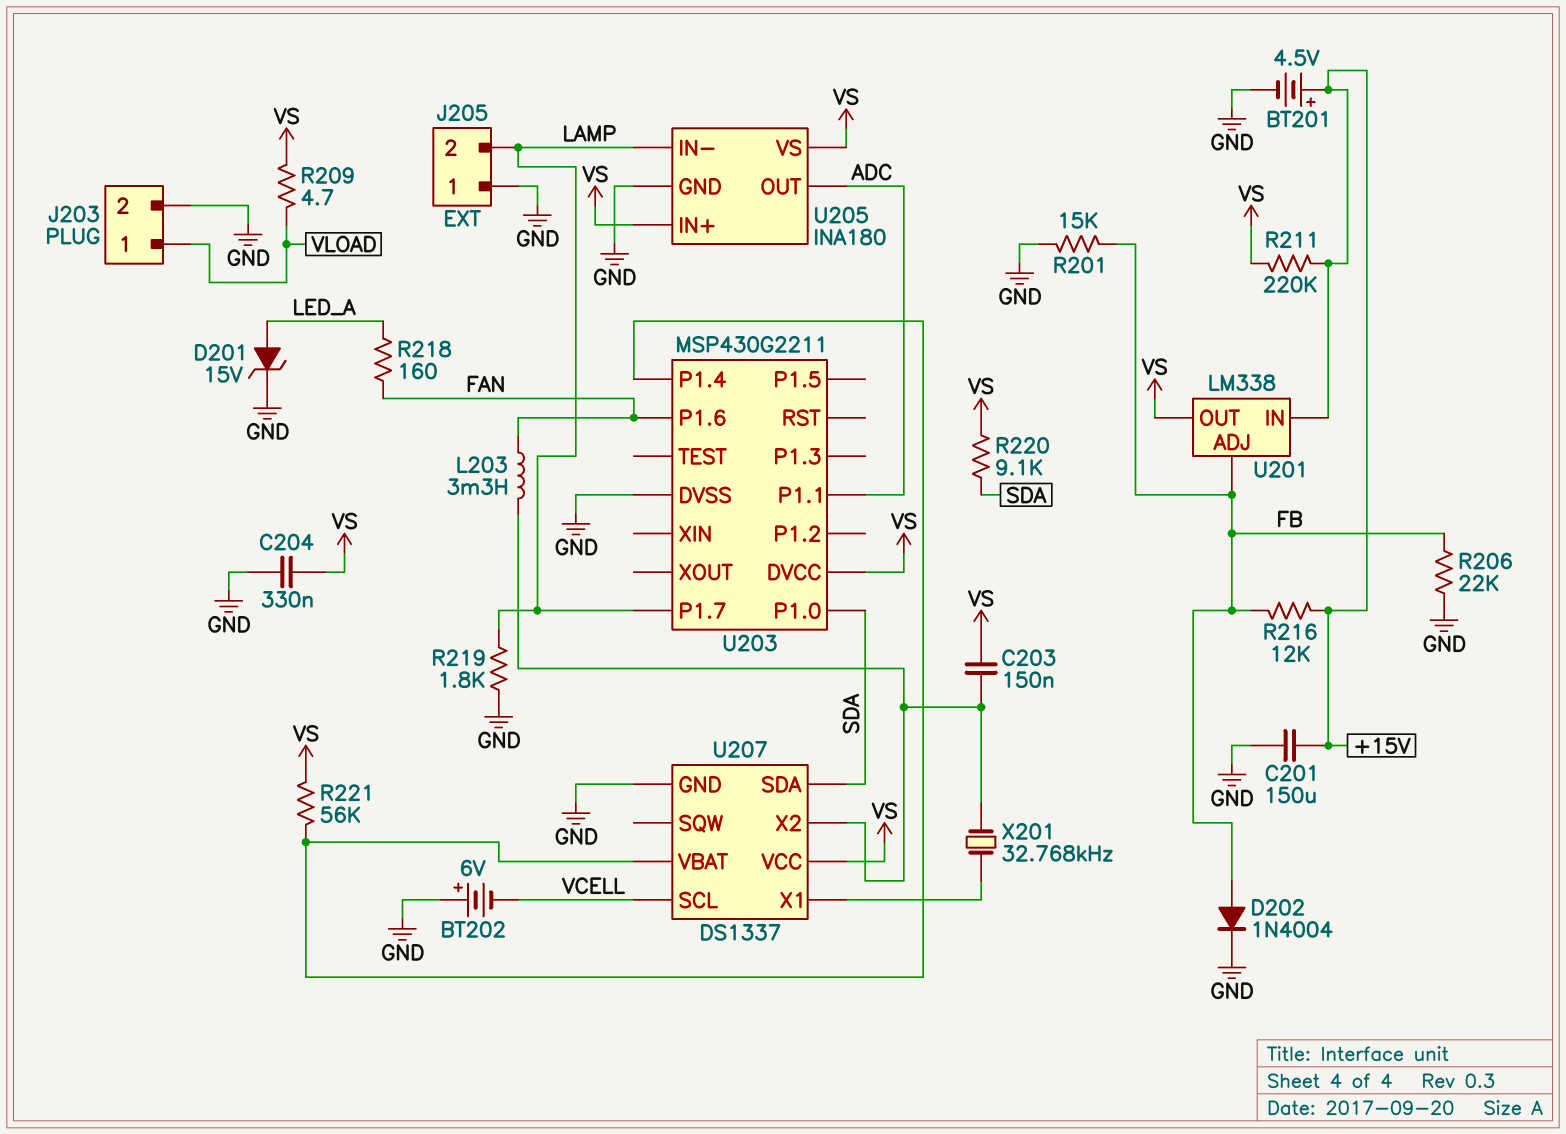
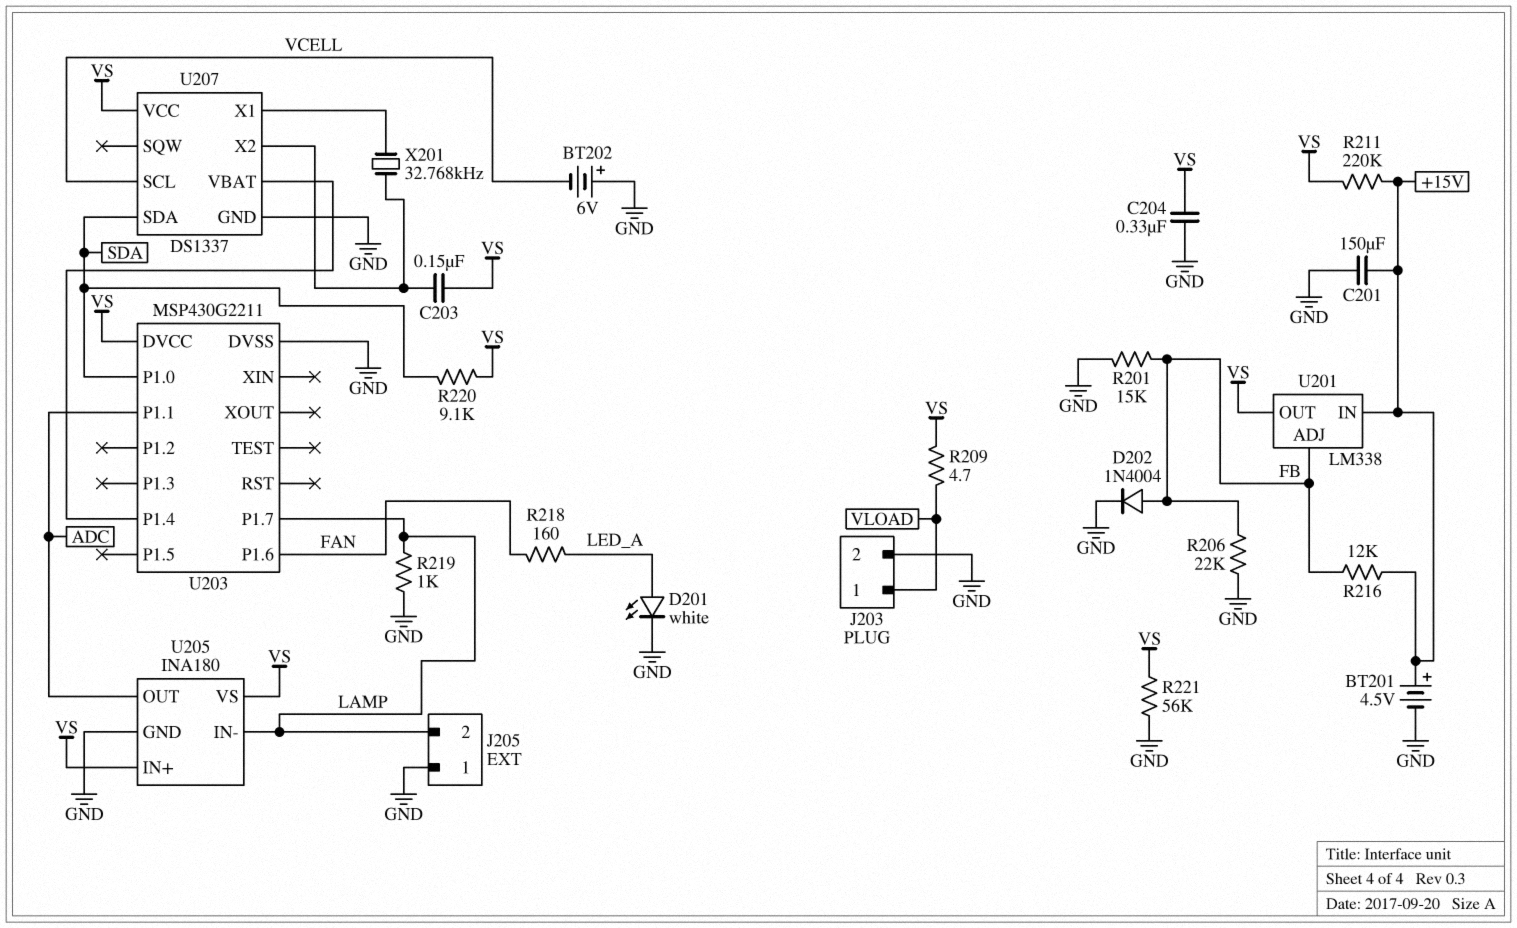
D201: zener 15V (A LED_A, K GND) -> LED white (A LED_A, K GND)
L203: 3.3mH (FAN, U207/X2) -> none
R219: 1.8k (GND, LAMP) -> 1k (GND, LAMP)
R221: 56k (U203/P1.4, VS) -> 56k (GND, VS)

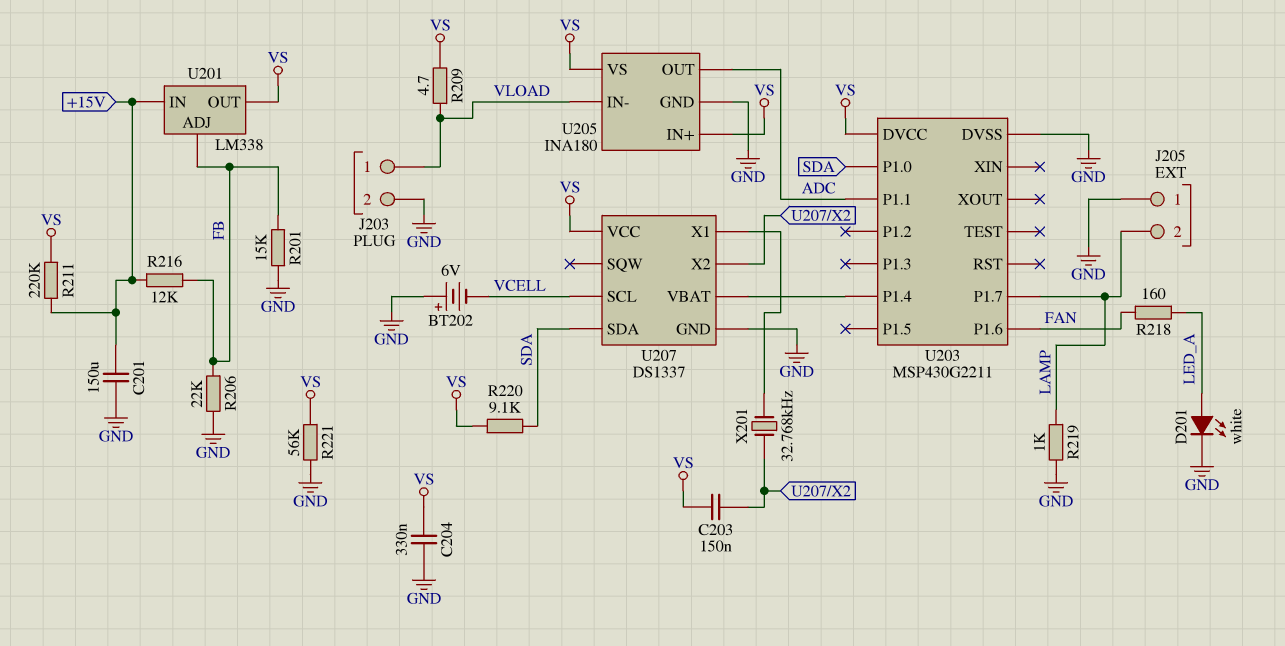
BT201: 4.5V (plus +15V, minus GND) -> none
D202: diode 1N4004 (A FB, K GND) -> none
U205 pin IN-: LAMP -> VLOAD

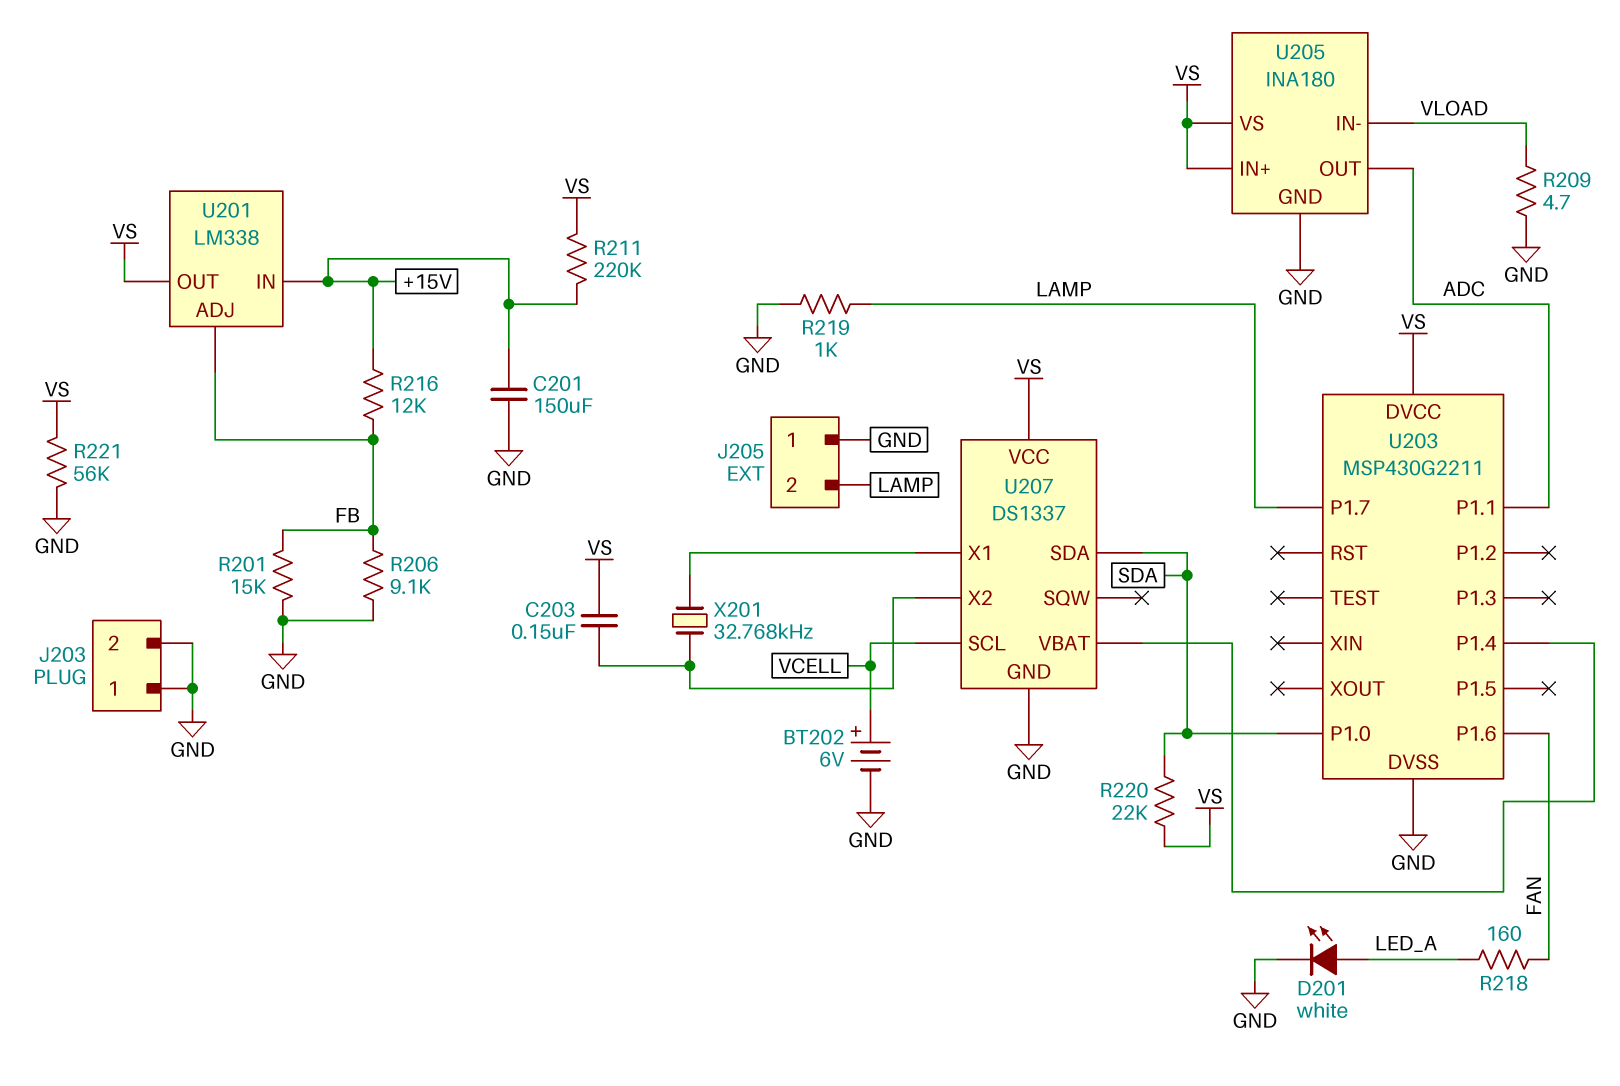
BT202: 6V (plus GND, minus VCELL) -> 6V (plus VCELL, minus GND)
C204: 330nF (GND, VS) -> none
J203 pin 1: VLOAD -> GND
R206: 22k (FB, GND) -> 9.1k (FB, GND)
R209: 4.7 (VLOAD, VS) -> 4.7 (GND, VLOAD)
R220: 9.1k (SDA, VS) -> 22k (SDA, VS)

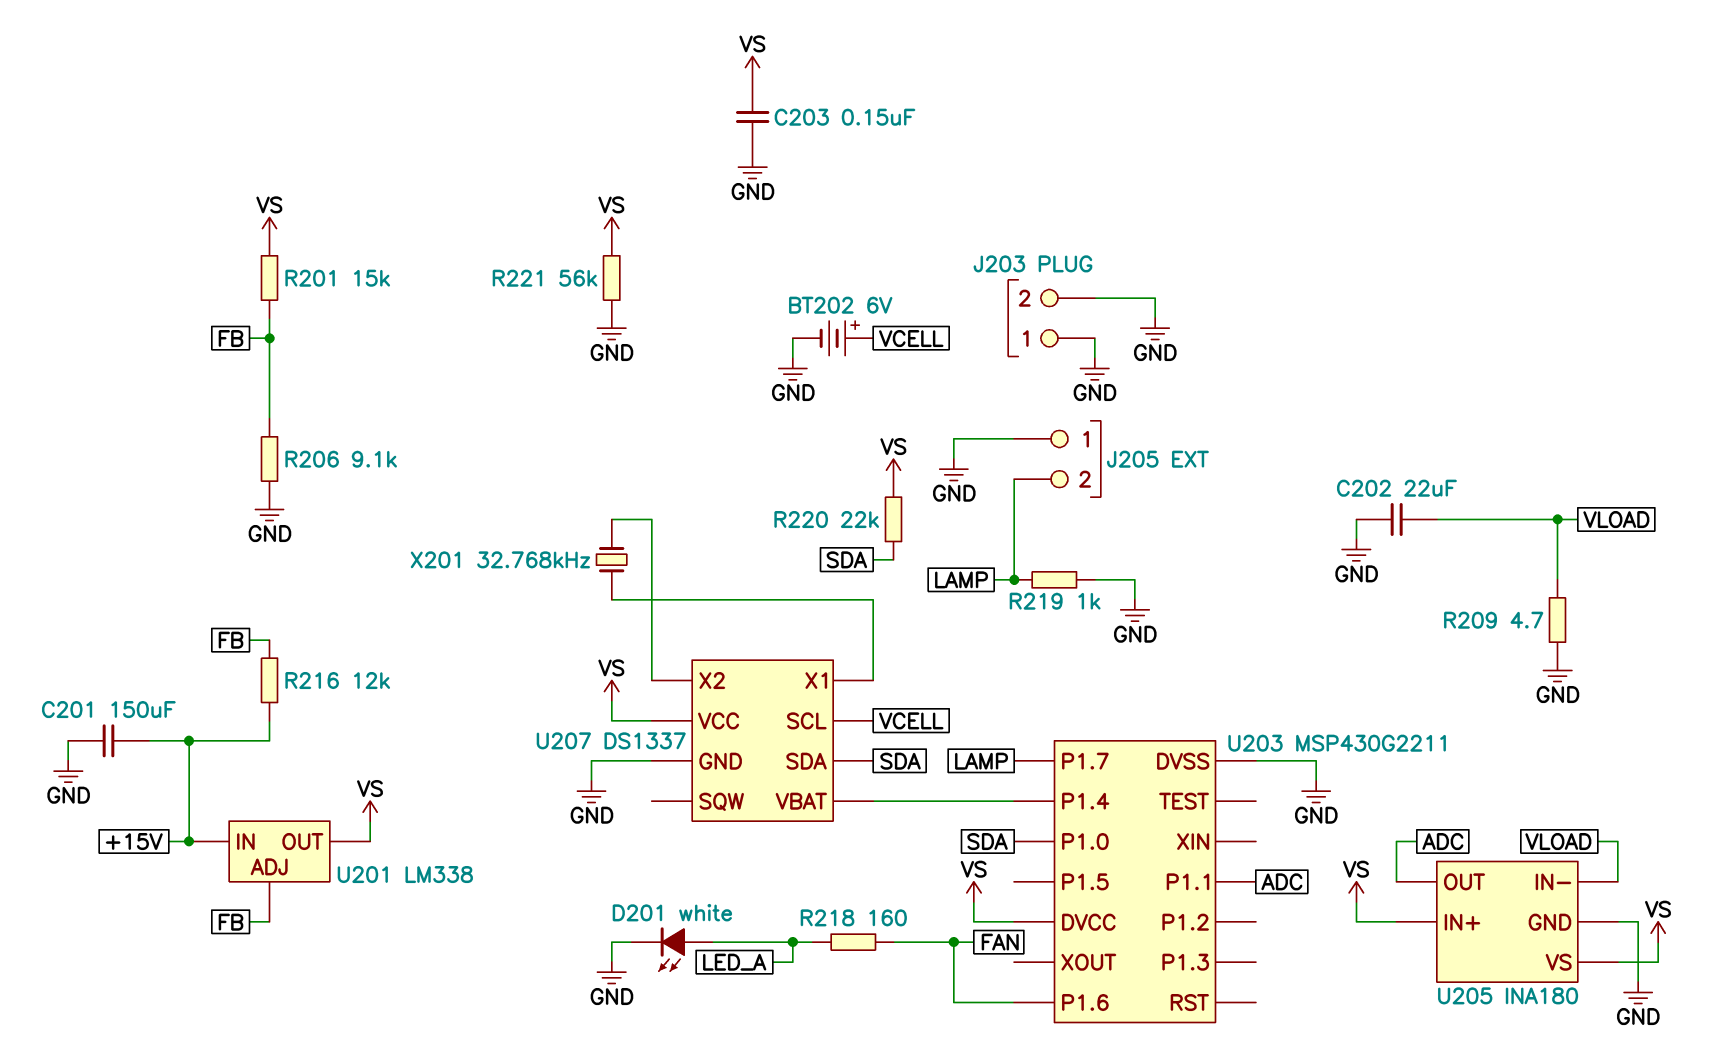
C202: none -> 22uF (GND, VLOAD)
C203: 150nF (U207/X2, VS) -> 150nF (GND, VS)
R201: 15k (FB, GND) -> 15k (FB, VS)
R211: 220k (+15V, VS) -> none

